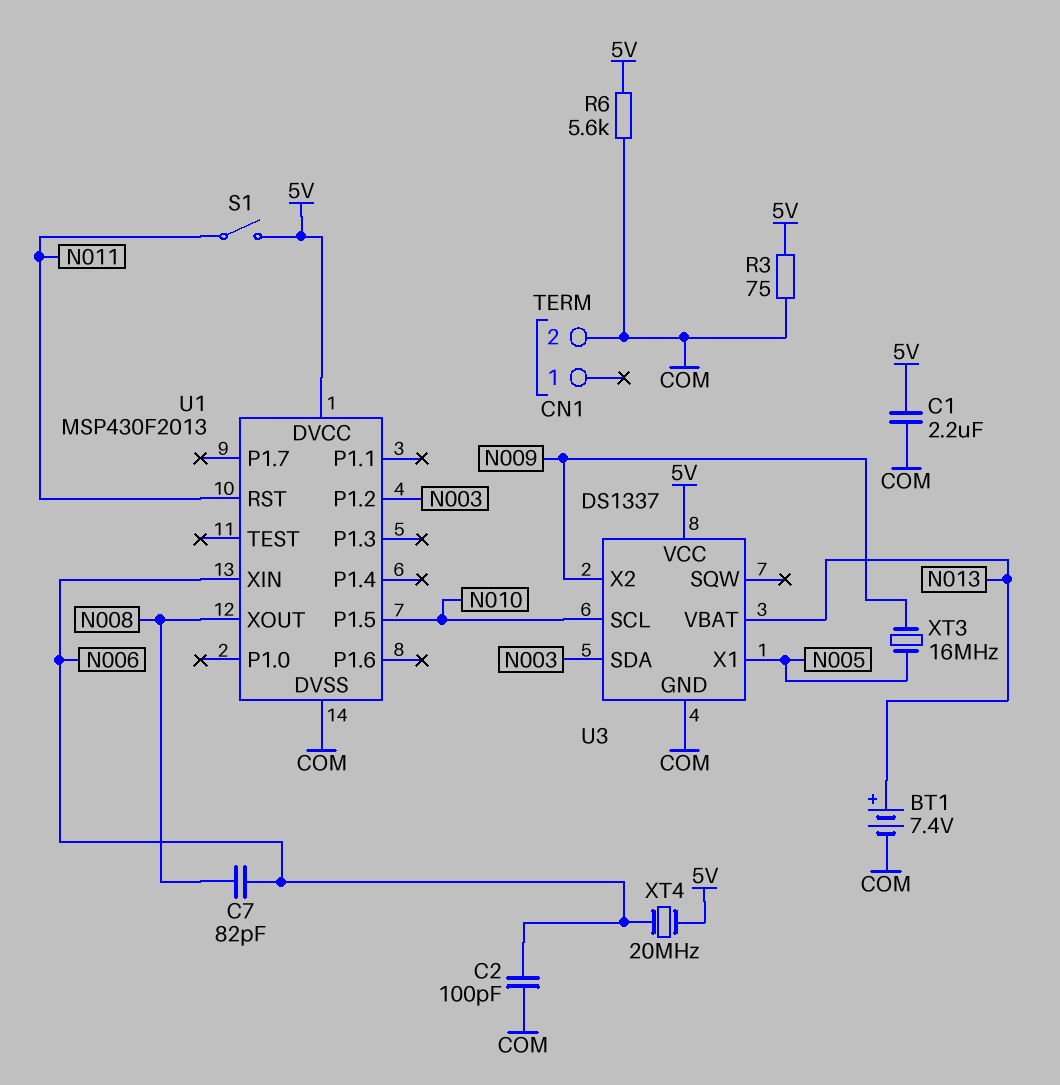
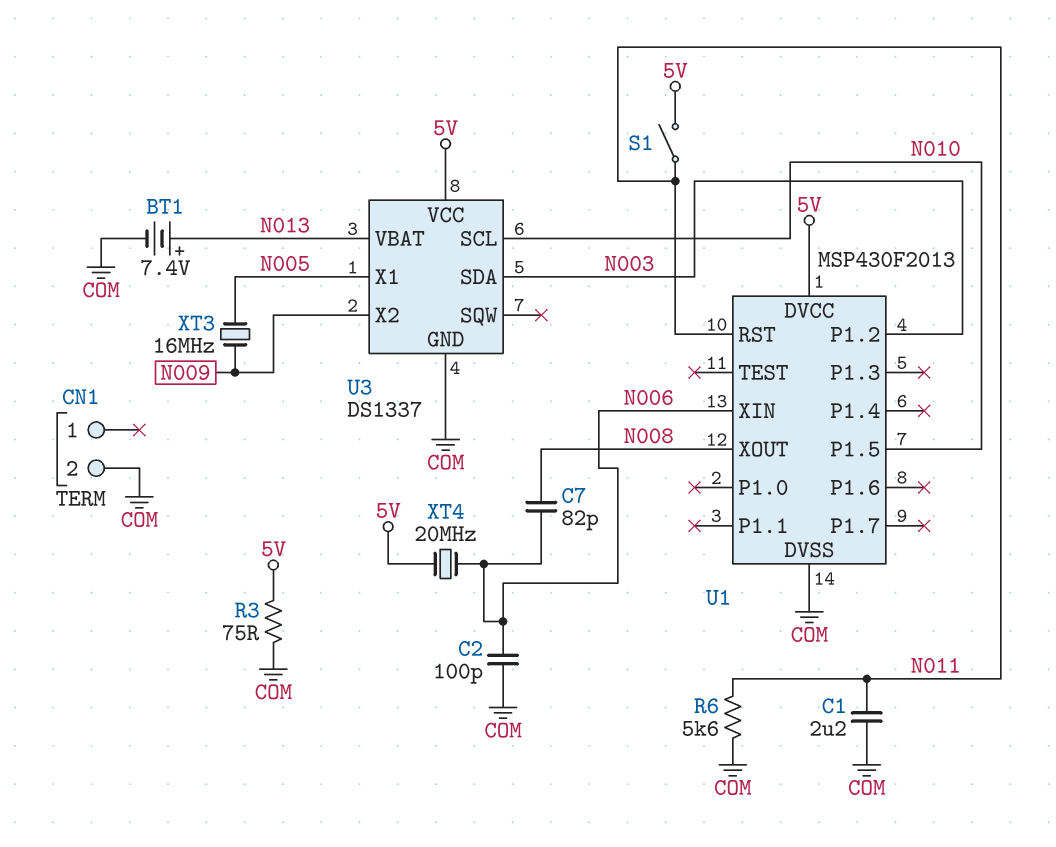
C1: 2.2uF (5V, COM) -> 2.2uF (COM, N011)
R6: 5.6k (5V, COM) -> 5.6k (COM, N011)

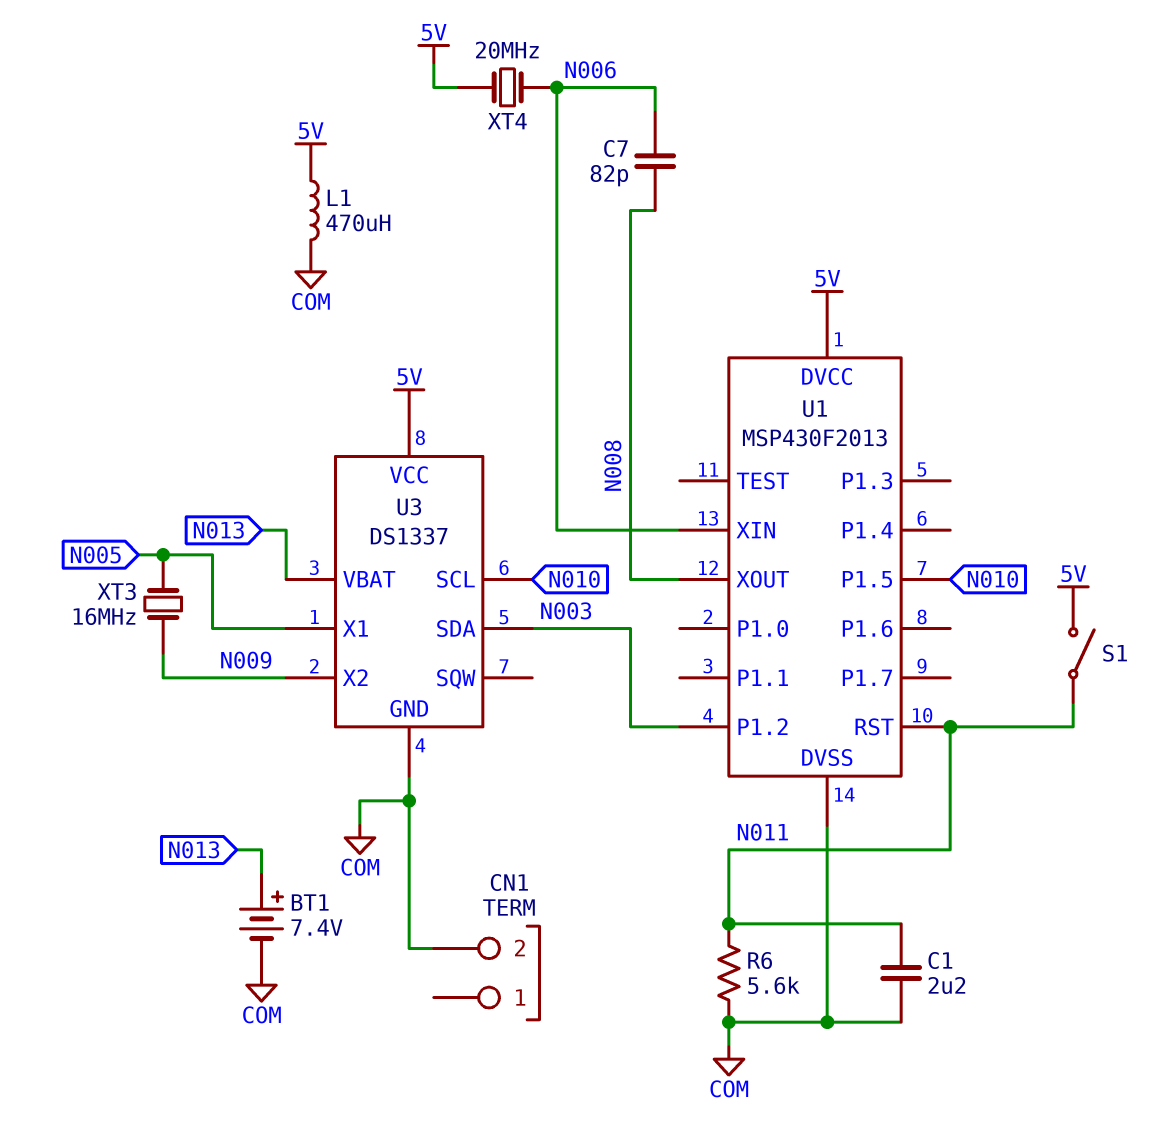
C2: 100pF (COM, N006) -> none
L1: none -> 470uH (5V, COM)
R3: 75 (5V, COM) -> none

